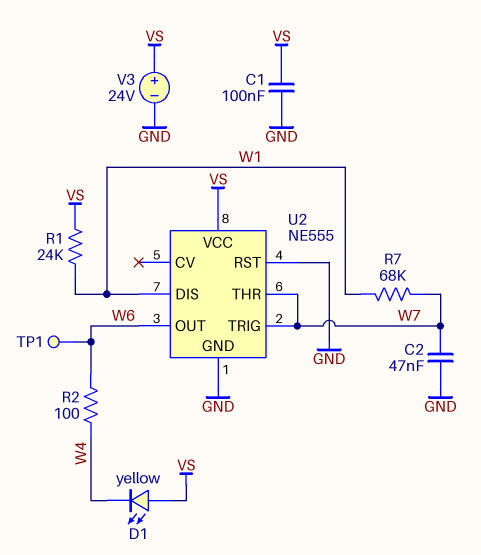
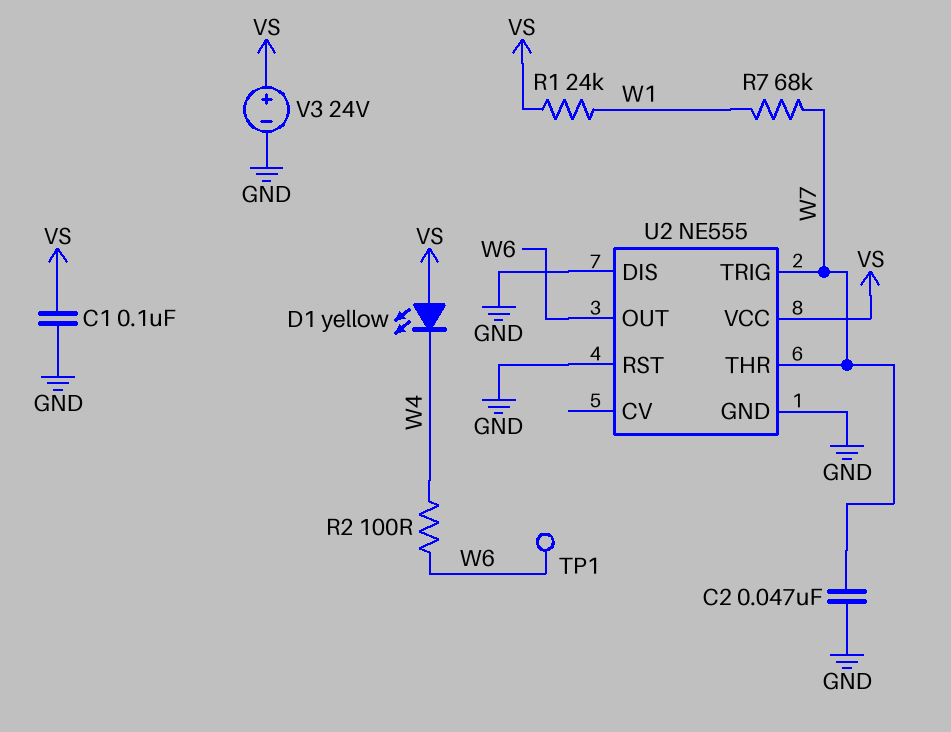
U2 pin DIS: W1 -> GND

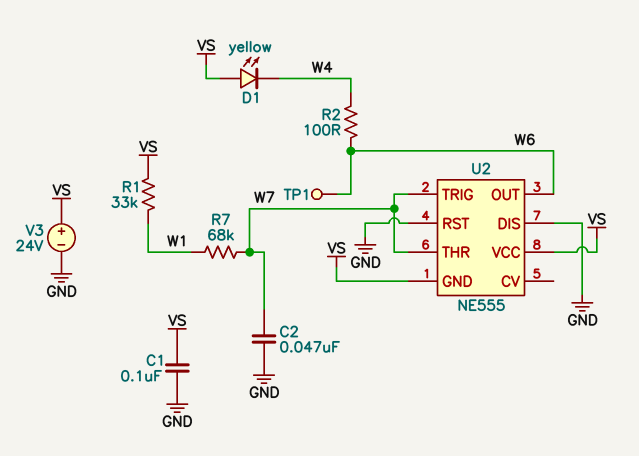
R1: 24k (VS, W1) -> 33k (VS, W1)
U2 pin GND: GND -> VS

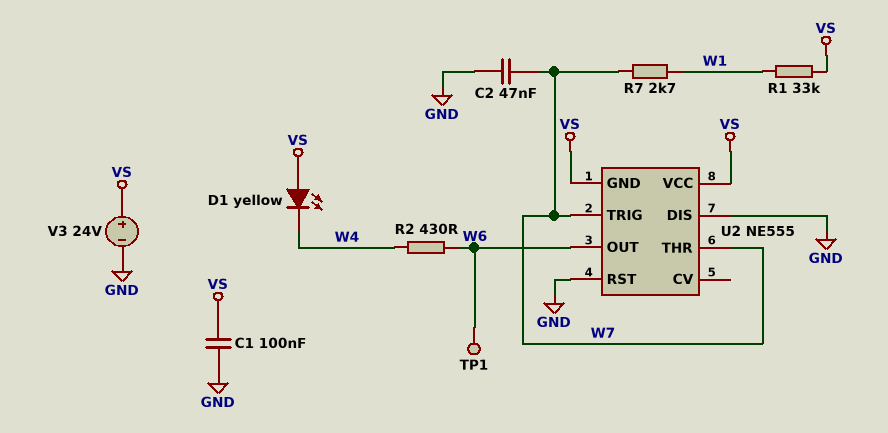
R2: 100 (W4, W6) -> 430 (W4, W6)
R7: 68k (W1, W7) -> 2.7k (W1, W7)

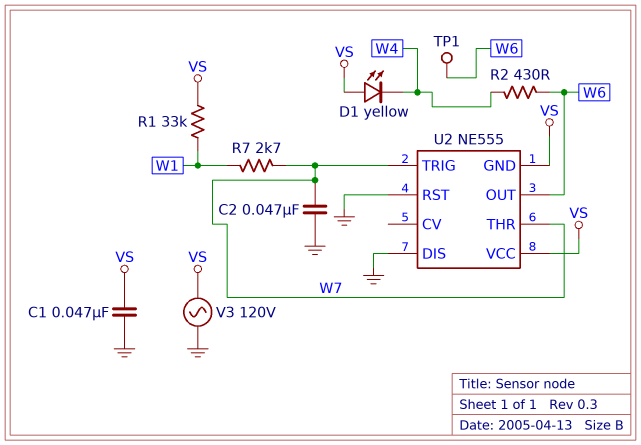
C1: 100nF (GND, VS) -> 47nF (GND, VS)
V3: 24V (plus VS, minus GND) -> AC 120V (GND, VS)

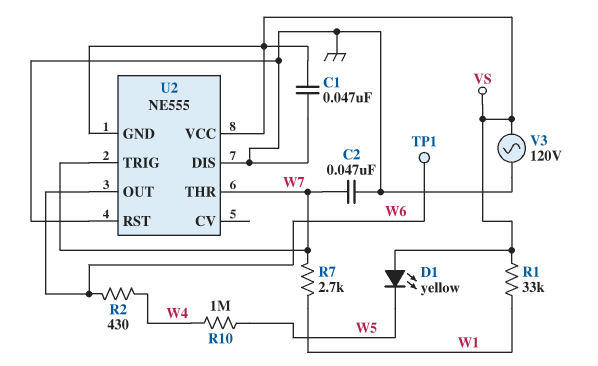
D1: LED yellow (A VS, K W4) -> LED yellow (A VS, K W5)
R10: none -> 1M (W4, W5)

